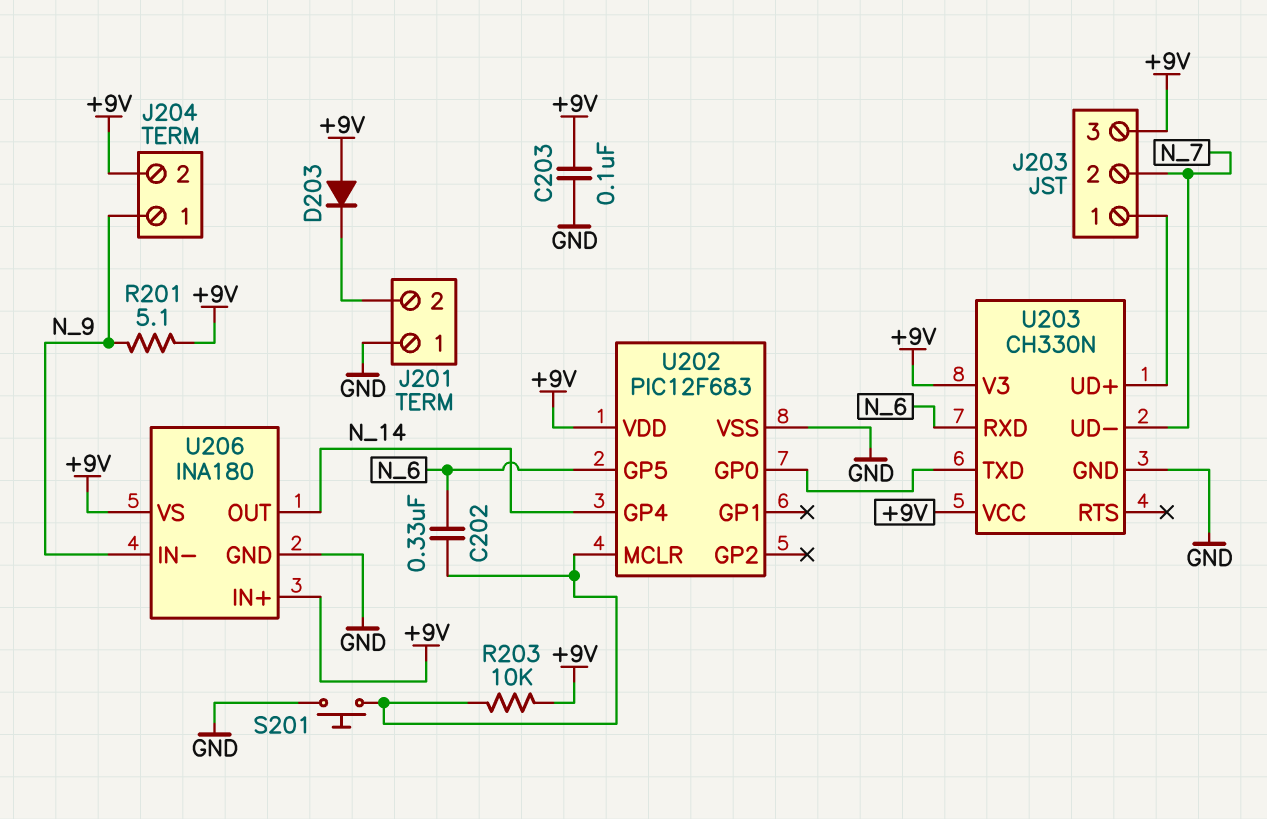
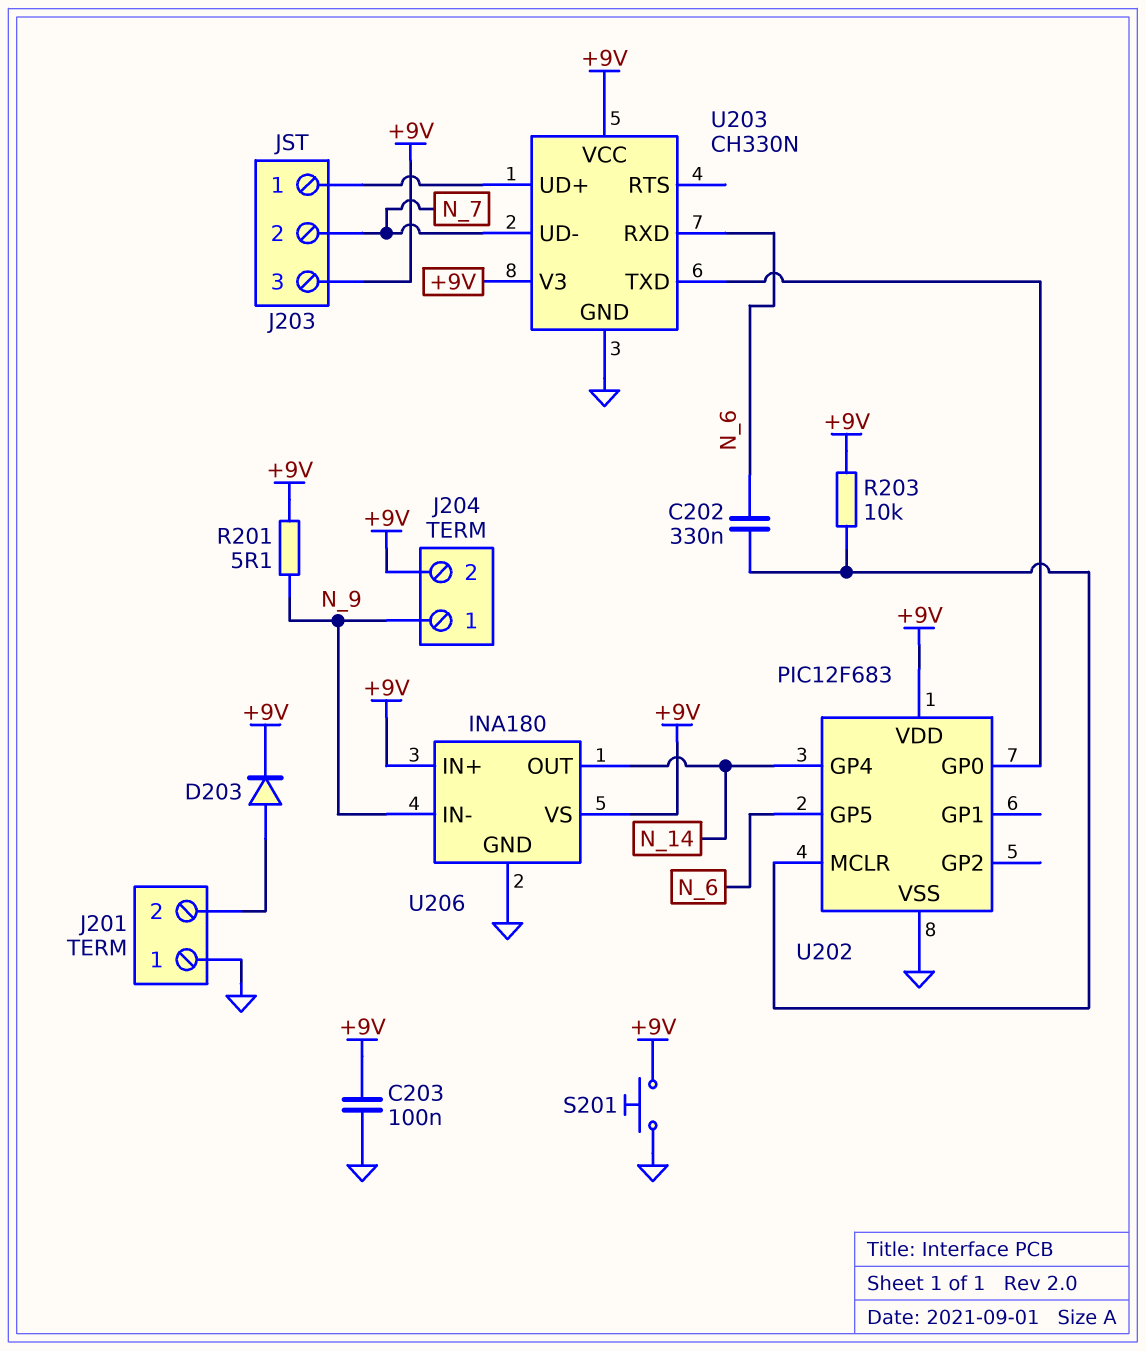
D203: diode (A +9V, K J201/2) -> diode (A J201/2, K +9V)
S201: button (GND, U202/MCLR) -> button (+9V, GND)

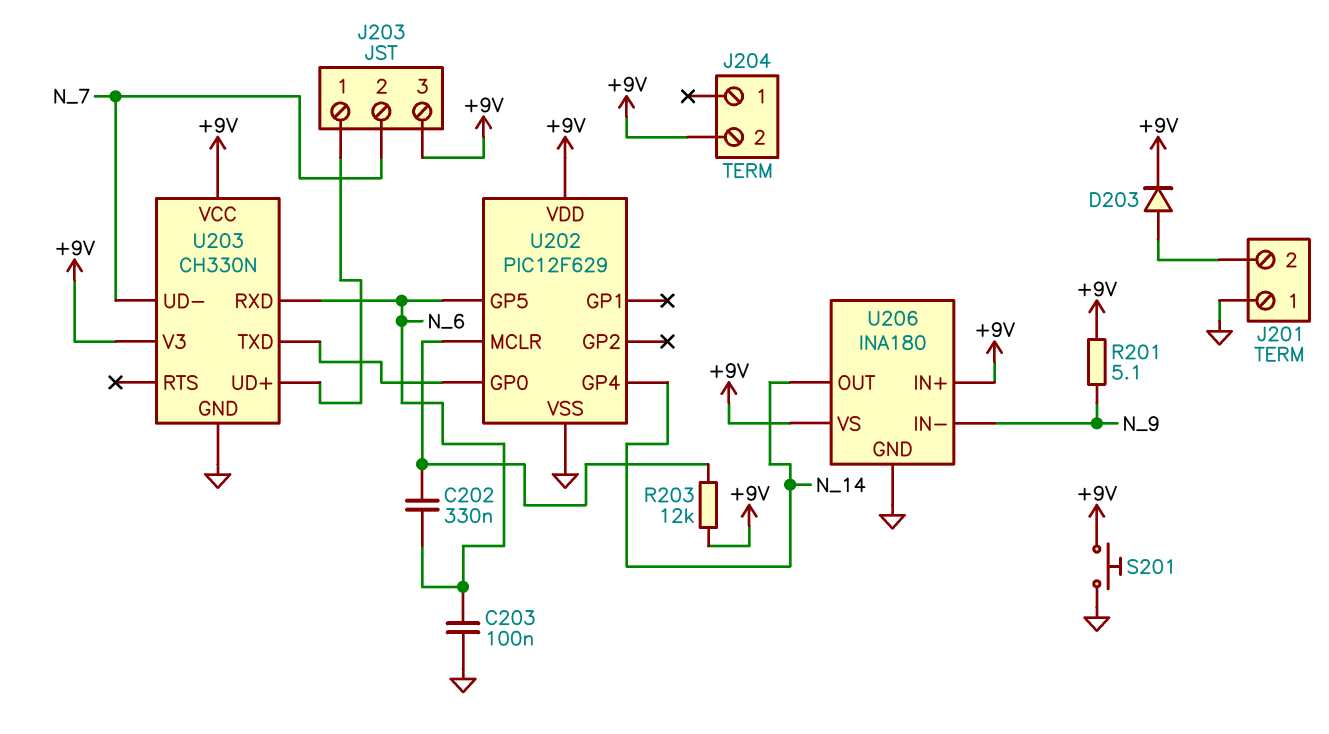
C203: 100nF (+9V, GND) -> 100nF (GND, N_6)
J204 pin 1: N_9 -> none
R203: 10k (+9V, U202/MCLR) -> 12k (+9V, U202/MCLR)
U202: PIC12F683 -> PIC12F629

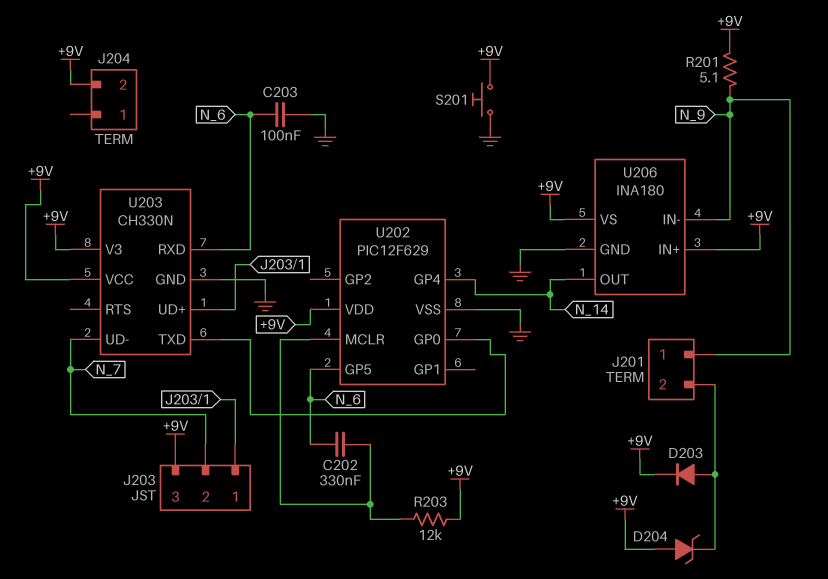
D204: none -> zener (A +9V, K J201/2)
J201 pin 1: GND -> N_9

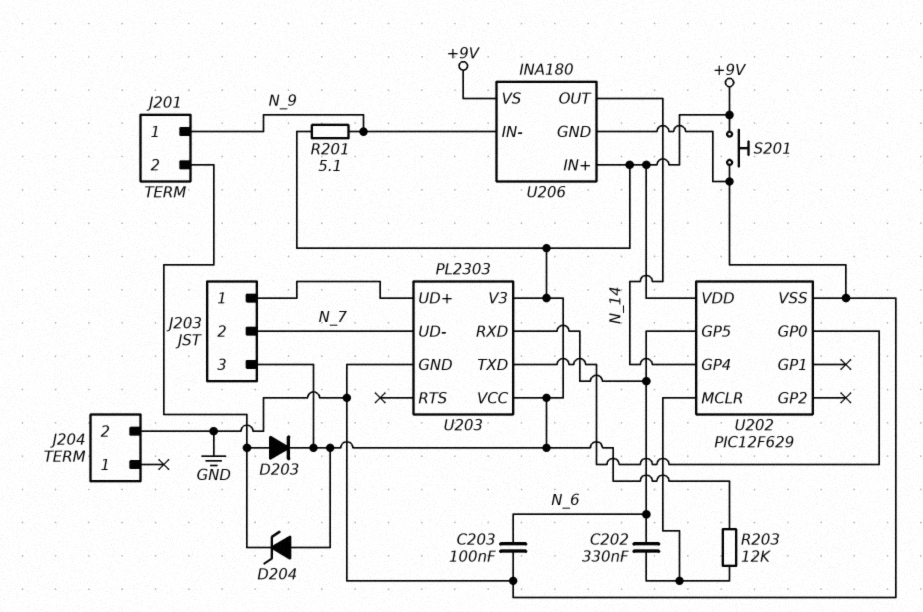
J204 pin 2: +9V -> GND
U203: CH330N -> PL2303

